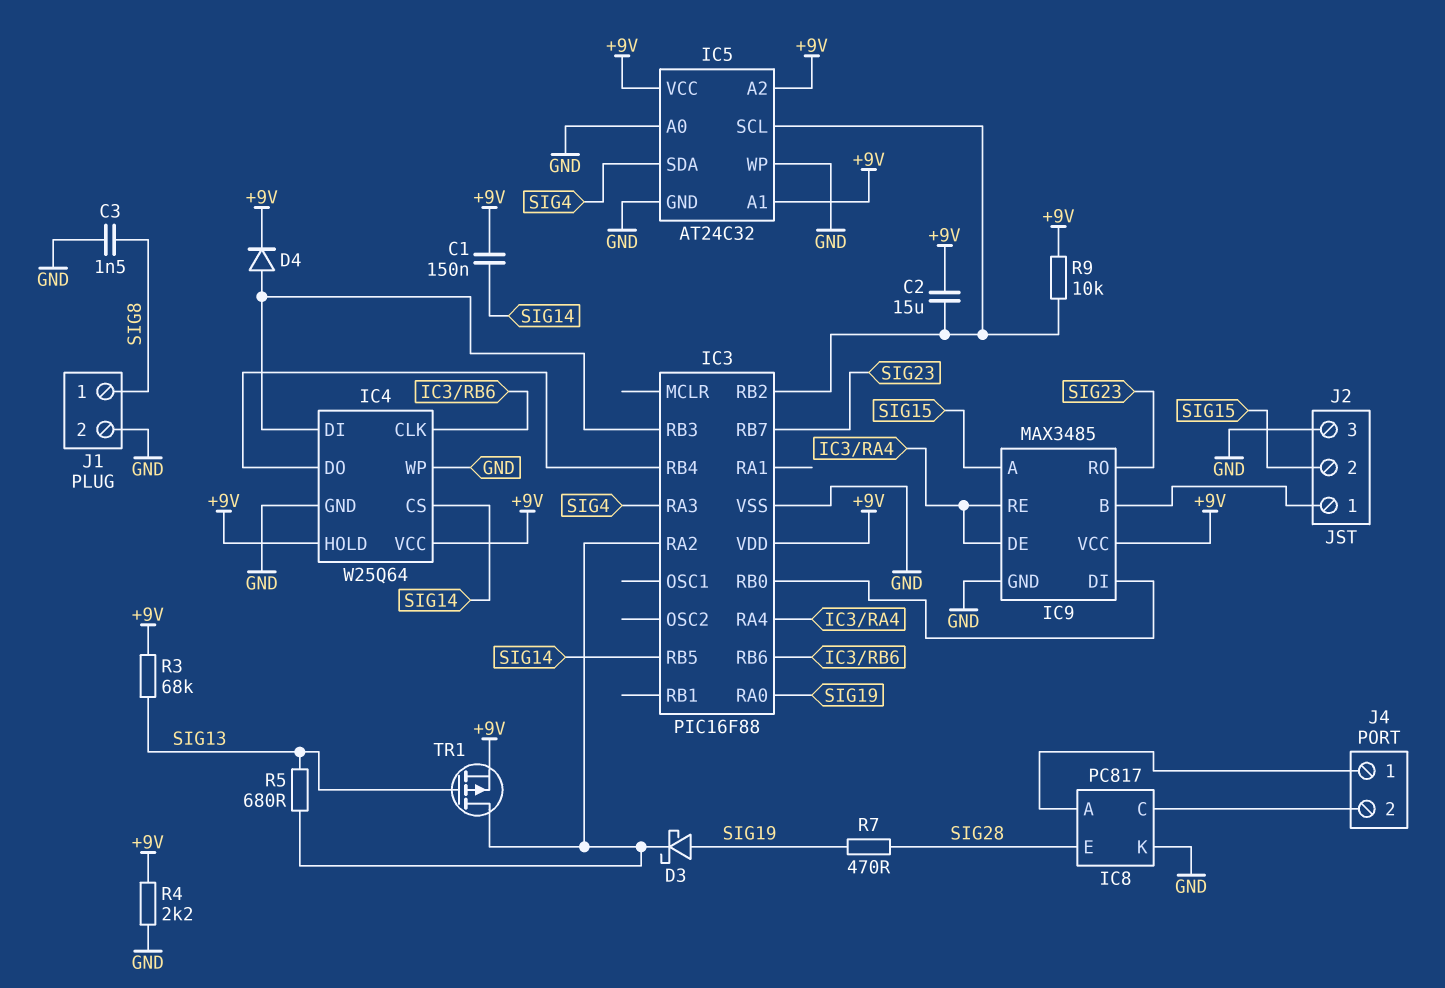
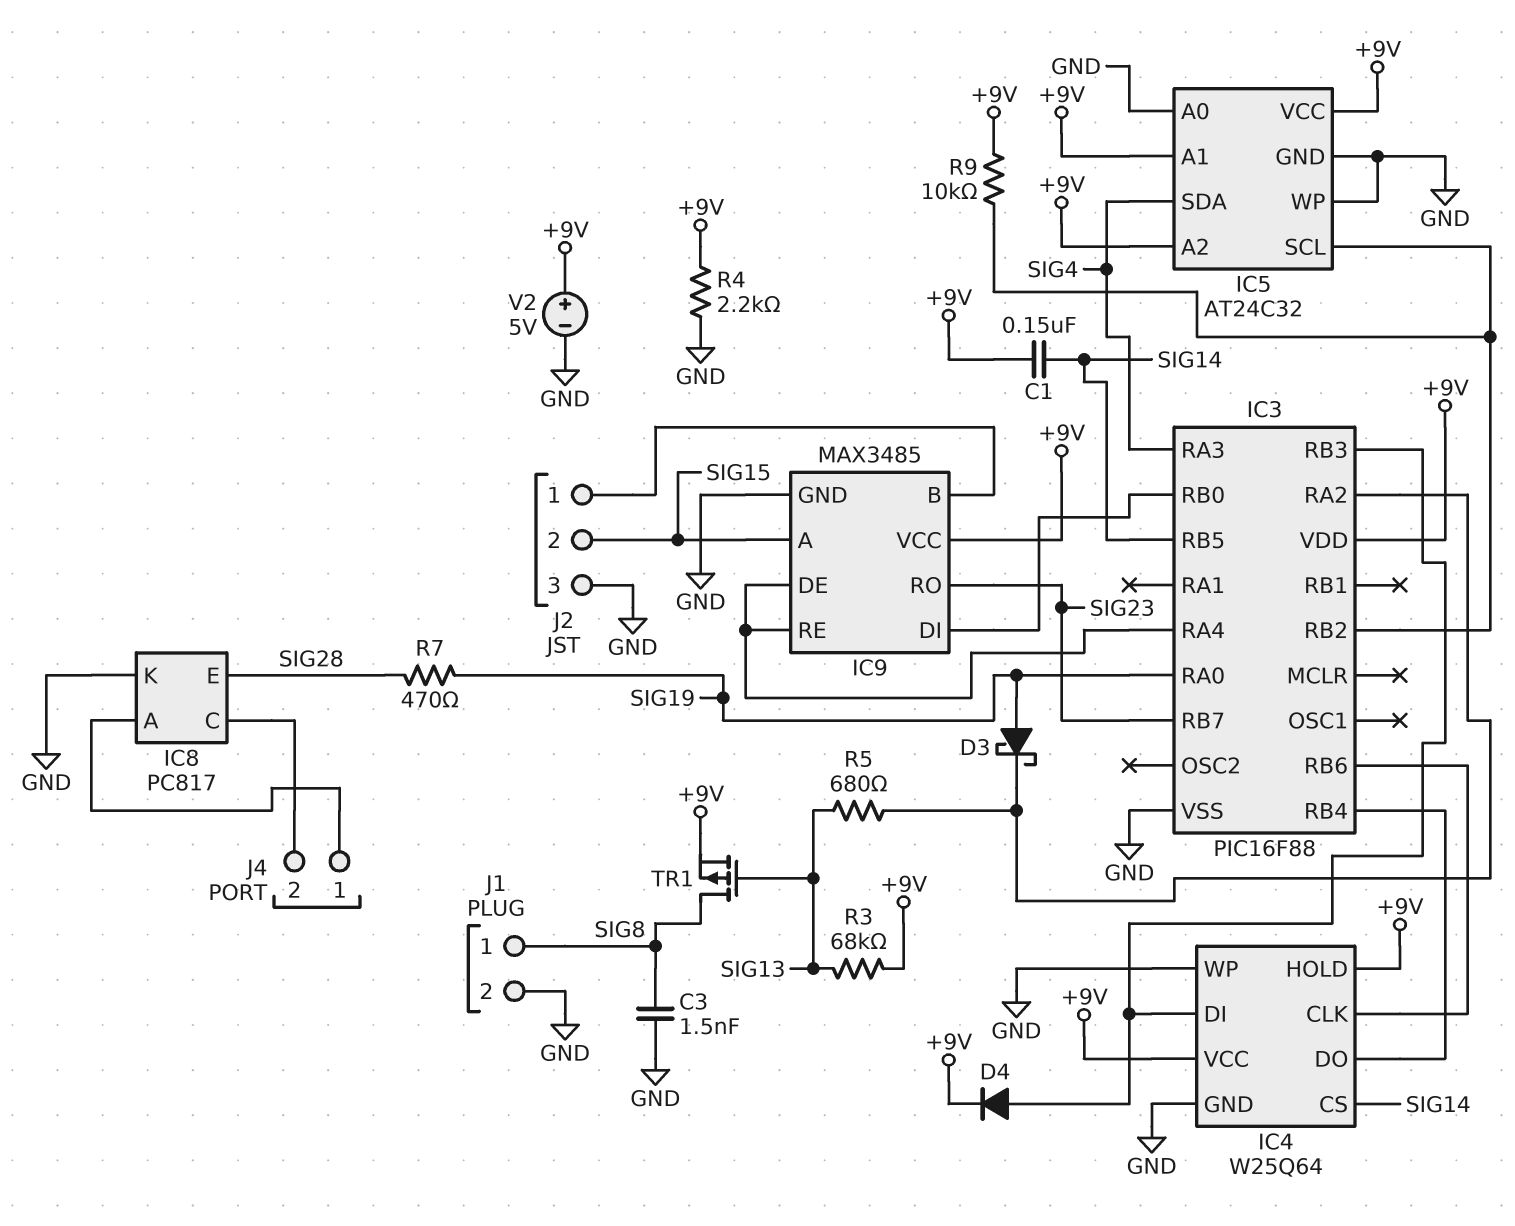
C2: 15uF (+9V, IC3/RB2) -> none
TR1: PMOS (G SIG13, D IC3/RA2, S +9V) -> PMOS (G SIG13, D SIG8, S +9V)
V2: none -> 5V (plus +9V, minus GND)

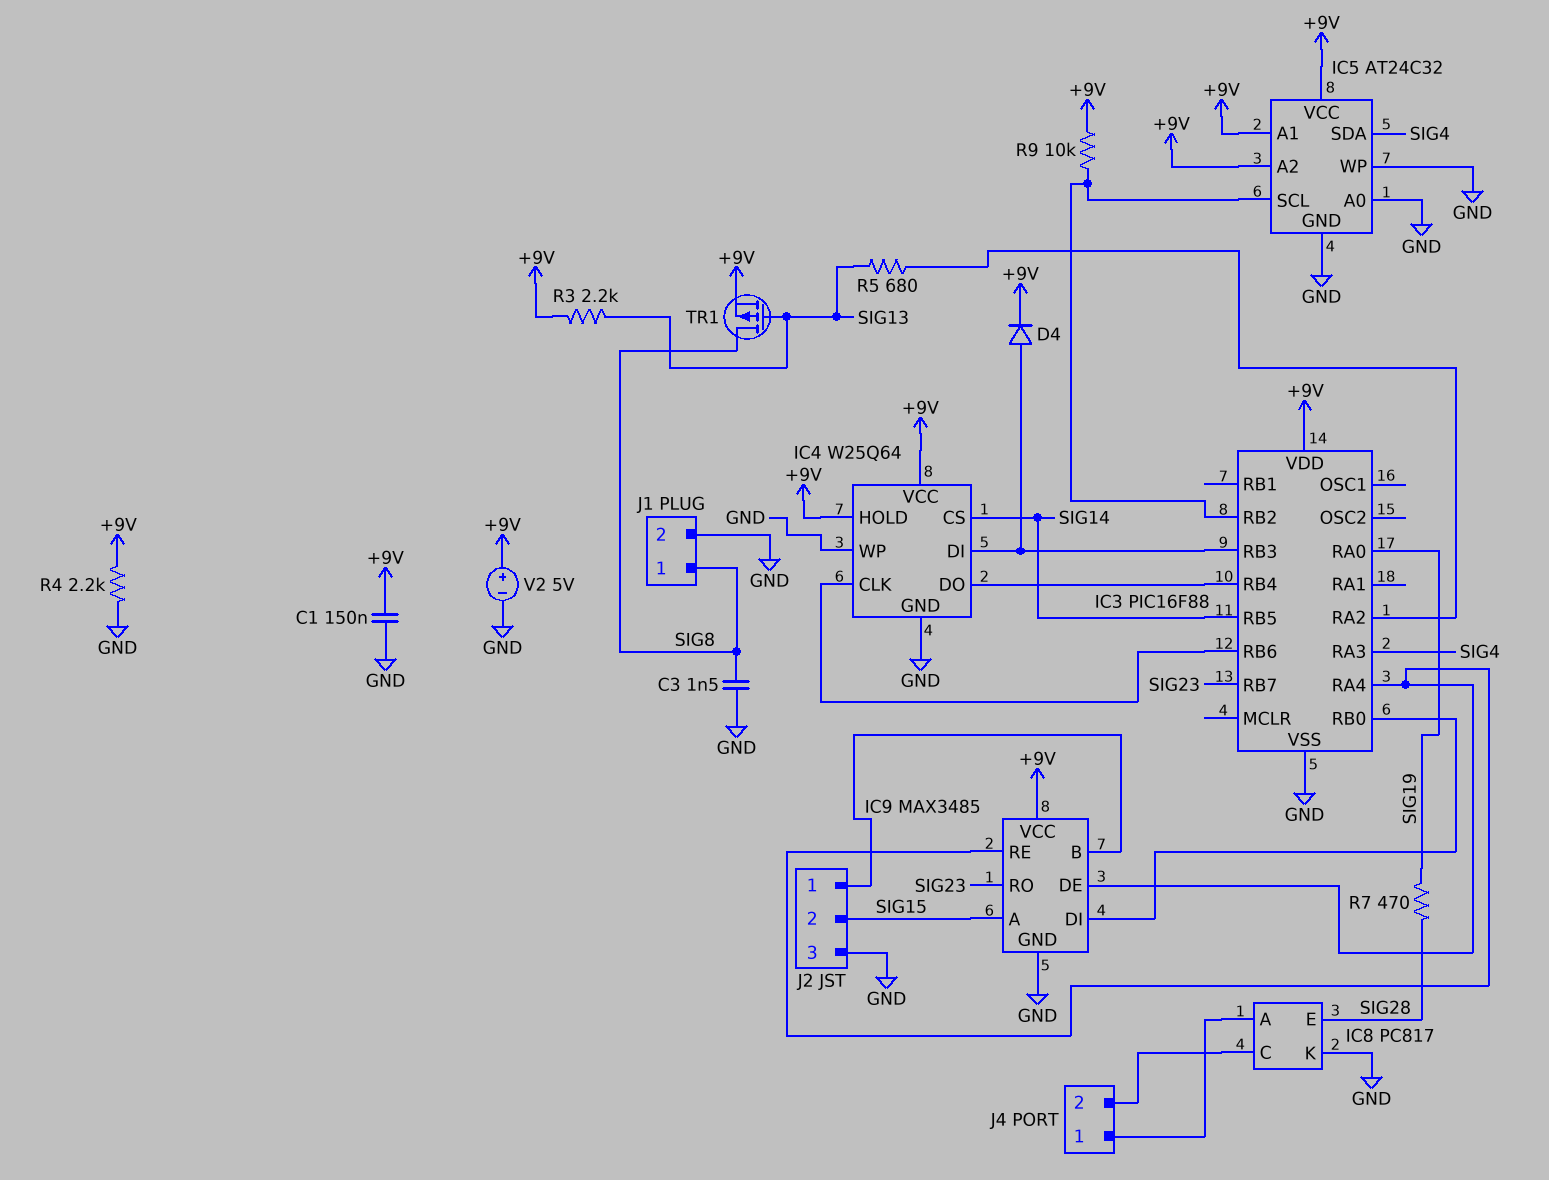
C1: 150nF (+9V, SIG14) -> 150nF (+9V, GND)
D3: schottky (A SIG19, K IC3/RA2) -> none
R3: 68k (+9V, SIG13) -> 2.2k (+9V, SIG13)

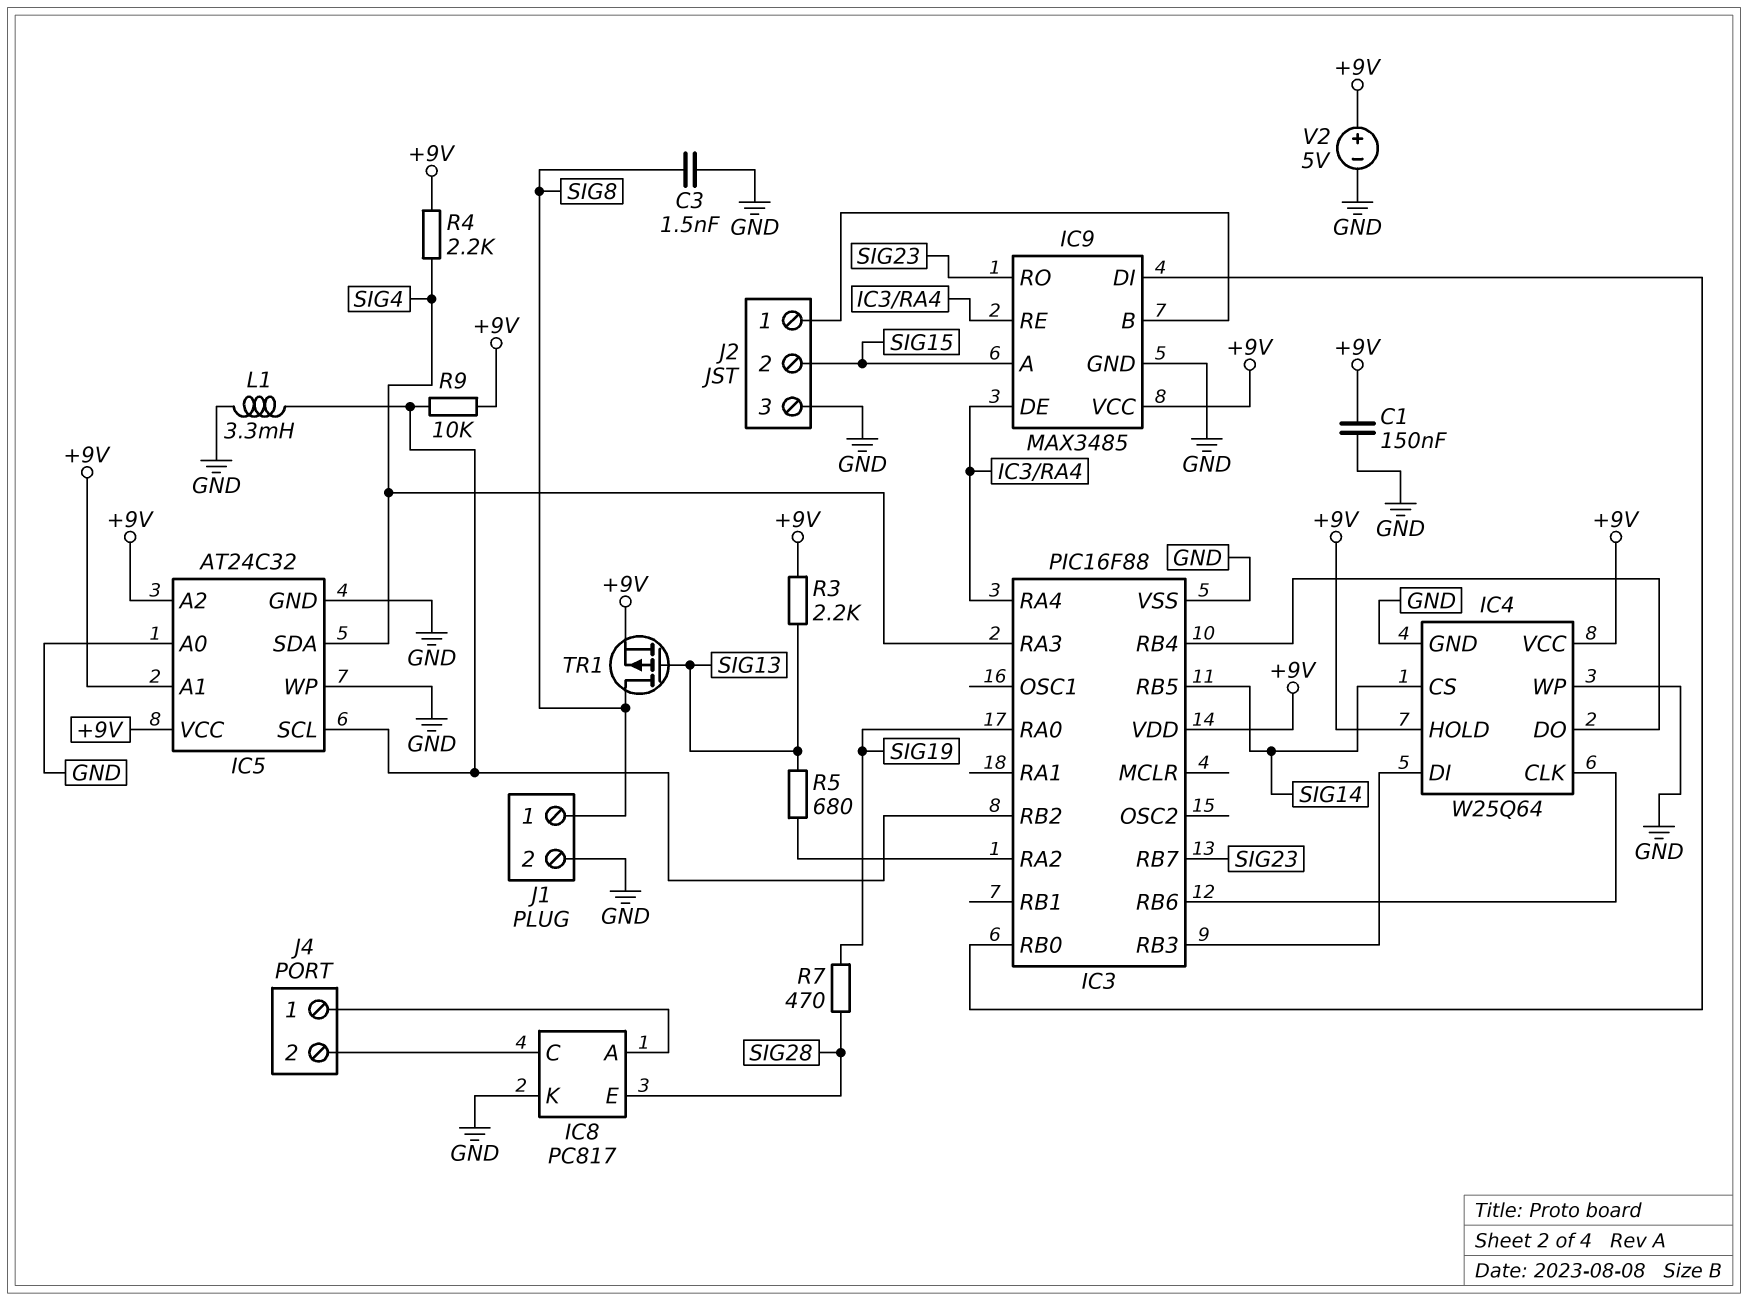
D4: diode (A IC3/RB3, K +9V) -> none
L1: none -> 3.3mH (GND, IC3/RB2)
R4: 2.2k (+9V, GND) -> 2.2k (+9V, SIG4)

